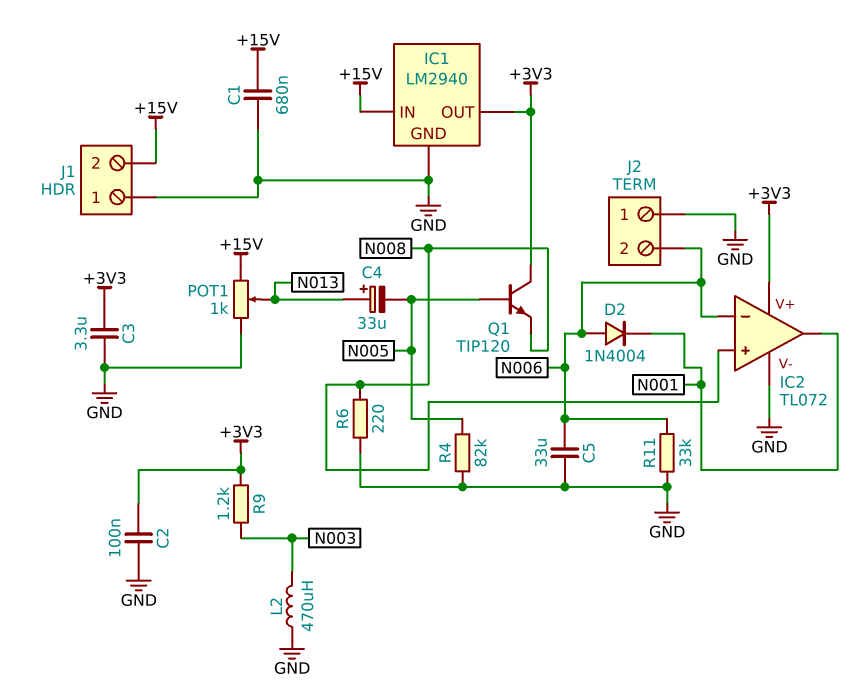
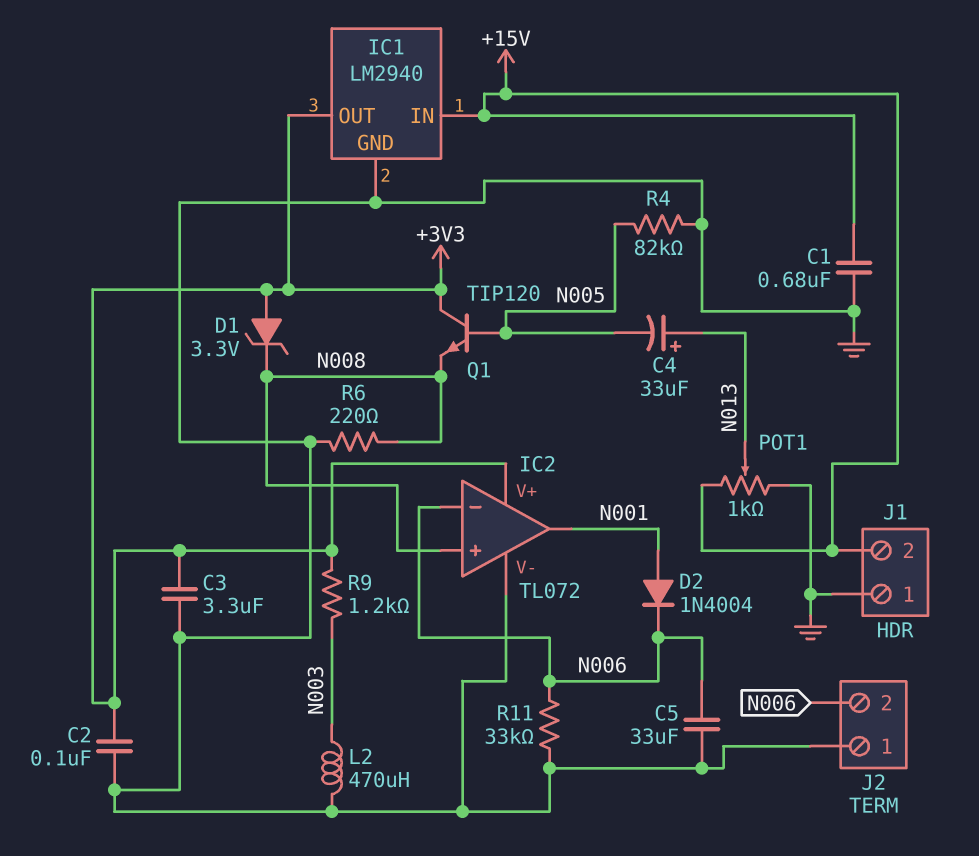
D1: none -> zener 3.3V (A +3V3, K N008)
D2: diode 1N4004 (A N006, K N001) -> diode 1N4004 (A N001, K N006)

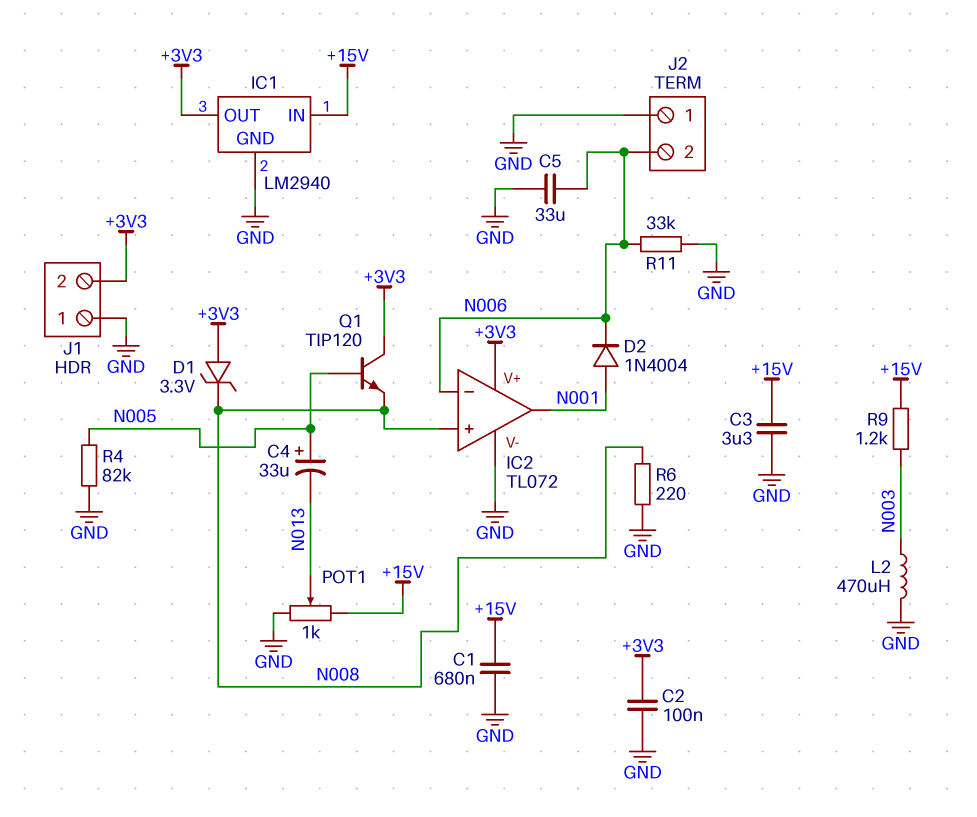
C3: 3.3uF (+3V3, GND) -> 3.3uF (+15V, GND)
C4: 33uF (plus N013, minus N005) -> 33uF (plus N005, minus N013)
J1 pin 2: +15V -> +3V3
R9: 1.2k (+3V3, N003) -> 1.2k (+15V, N003)

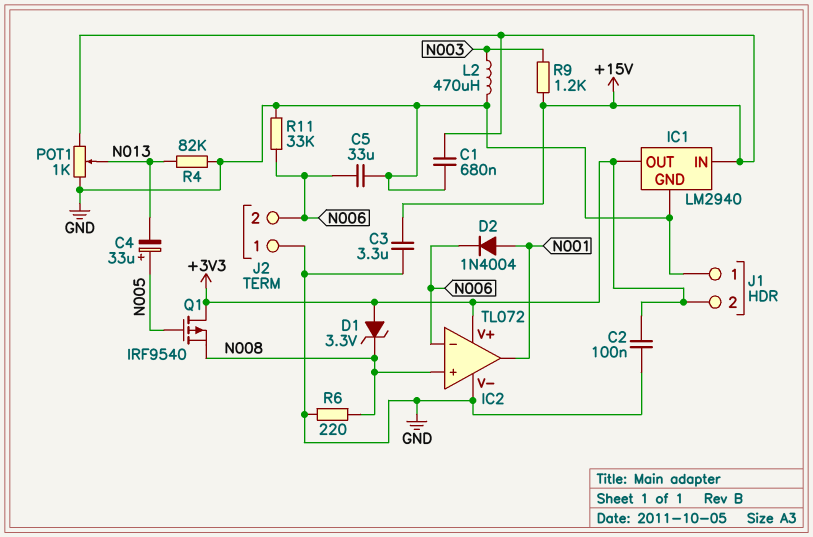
Q1: NPN TIP120 (B N005, C +3V3, E N008) -> PMOS IRF9540 (G N005, D +3V3, S N008)
R4: 82k (GND, N005) -> 82k (GND, N013)

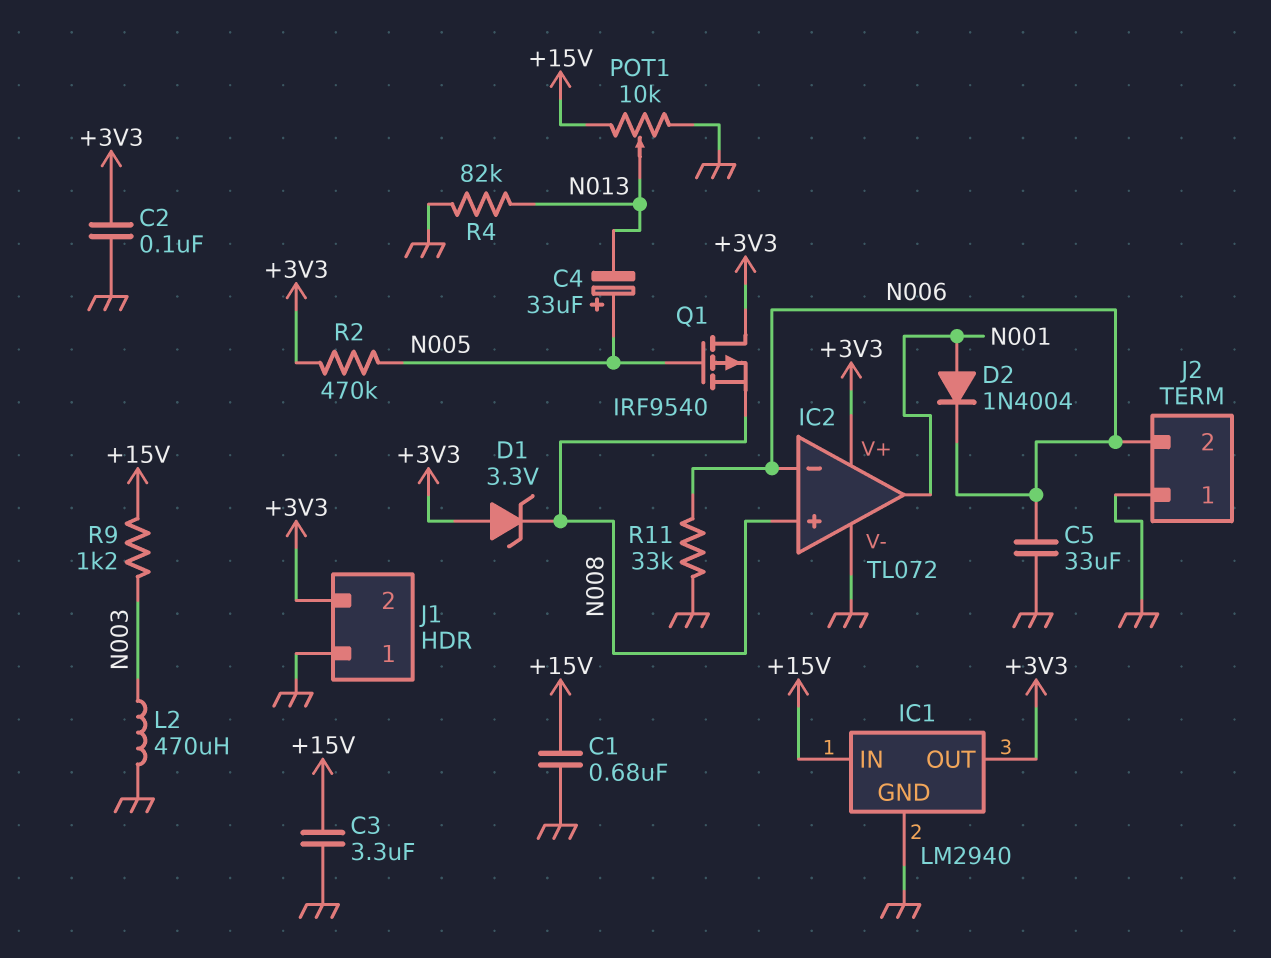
POT1: 1k (+15V, GND, wiper N013) -> 10k (+15V, GND, wiper N013)
R2: none -> 470k (+3V3, N005)
R6: 220 (GND, N008) -> none

